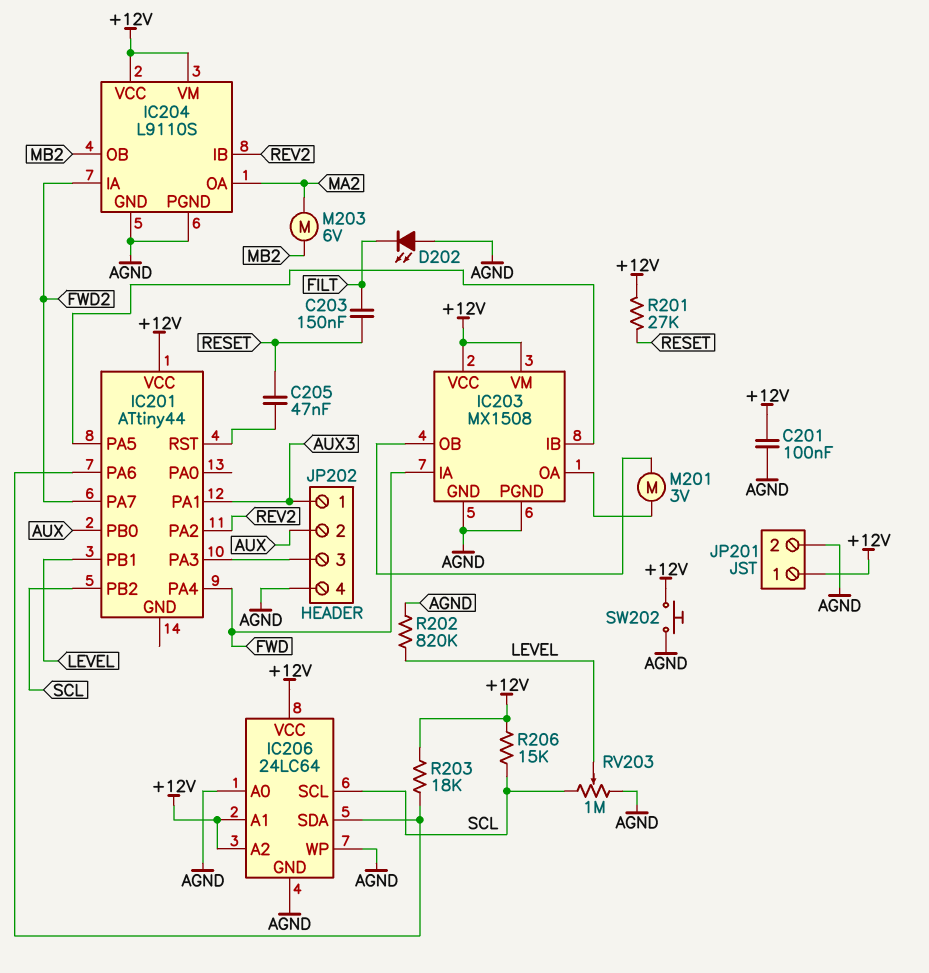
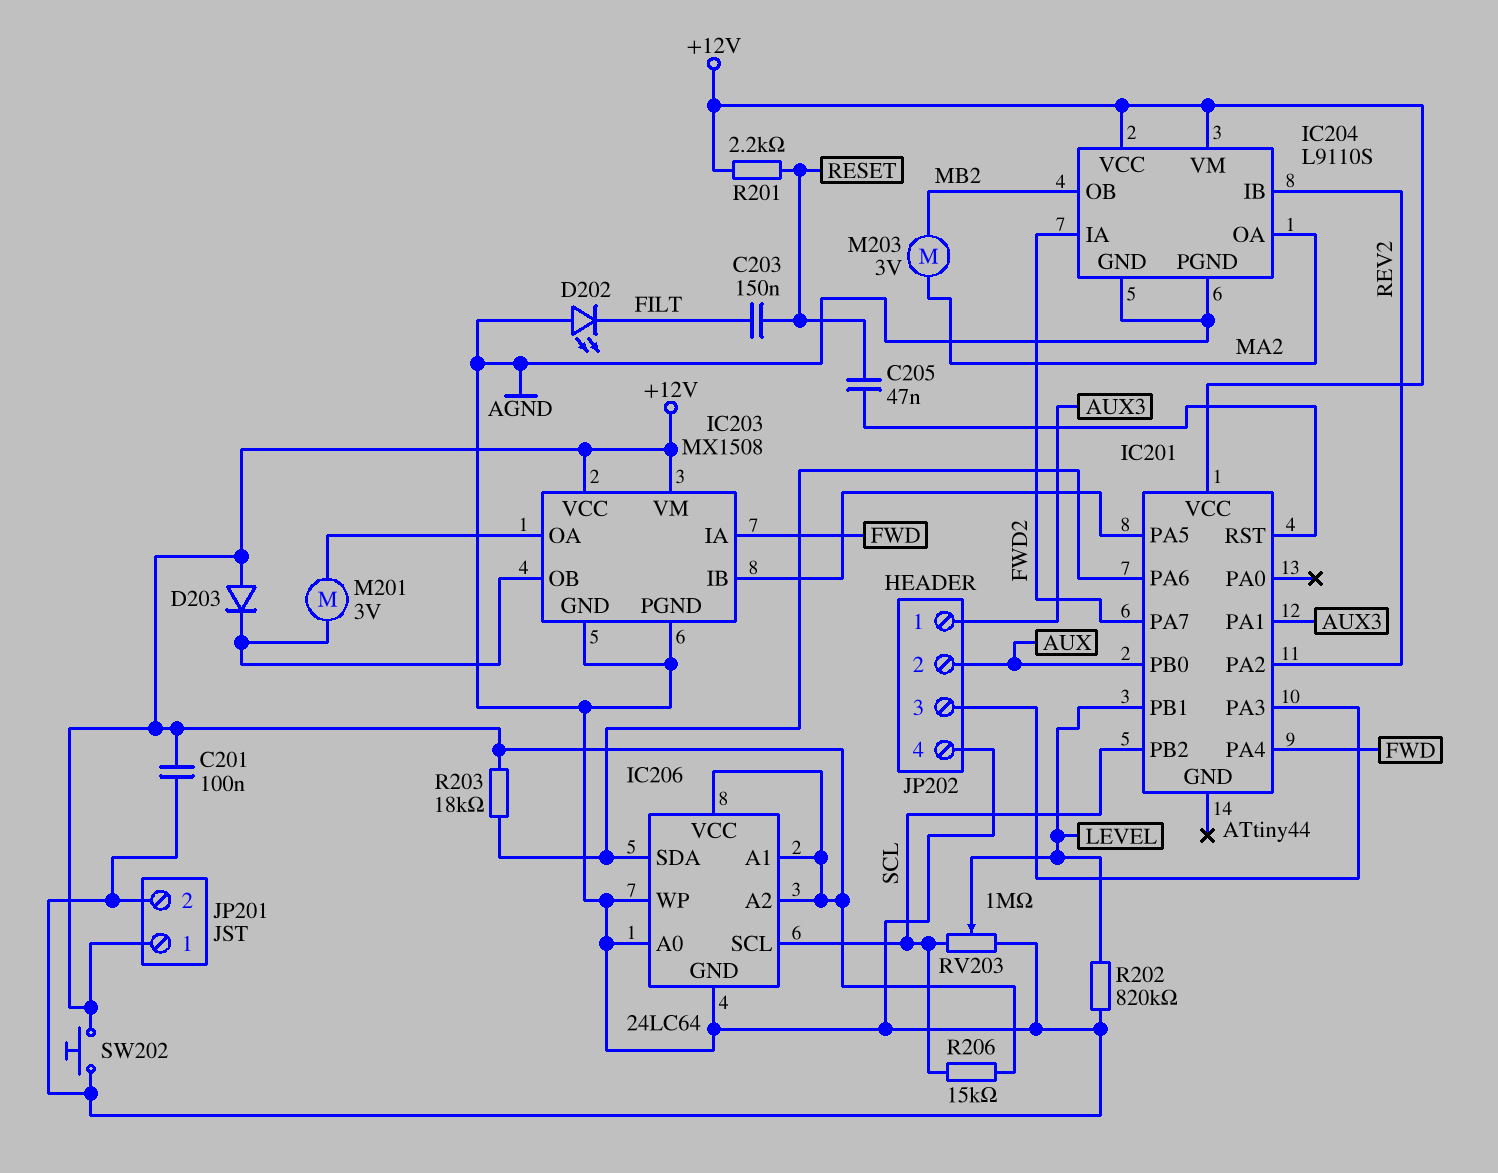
D203: none -> diode (A +12V, K IC203/OB)
M203: motor 6V (MA2, MB2) -> motor 3V (MA2, MB2)
R201: 27k (+12V, RESET) -> 2.2k (+12V, RESET)

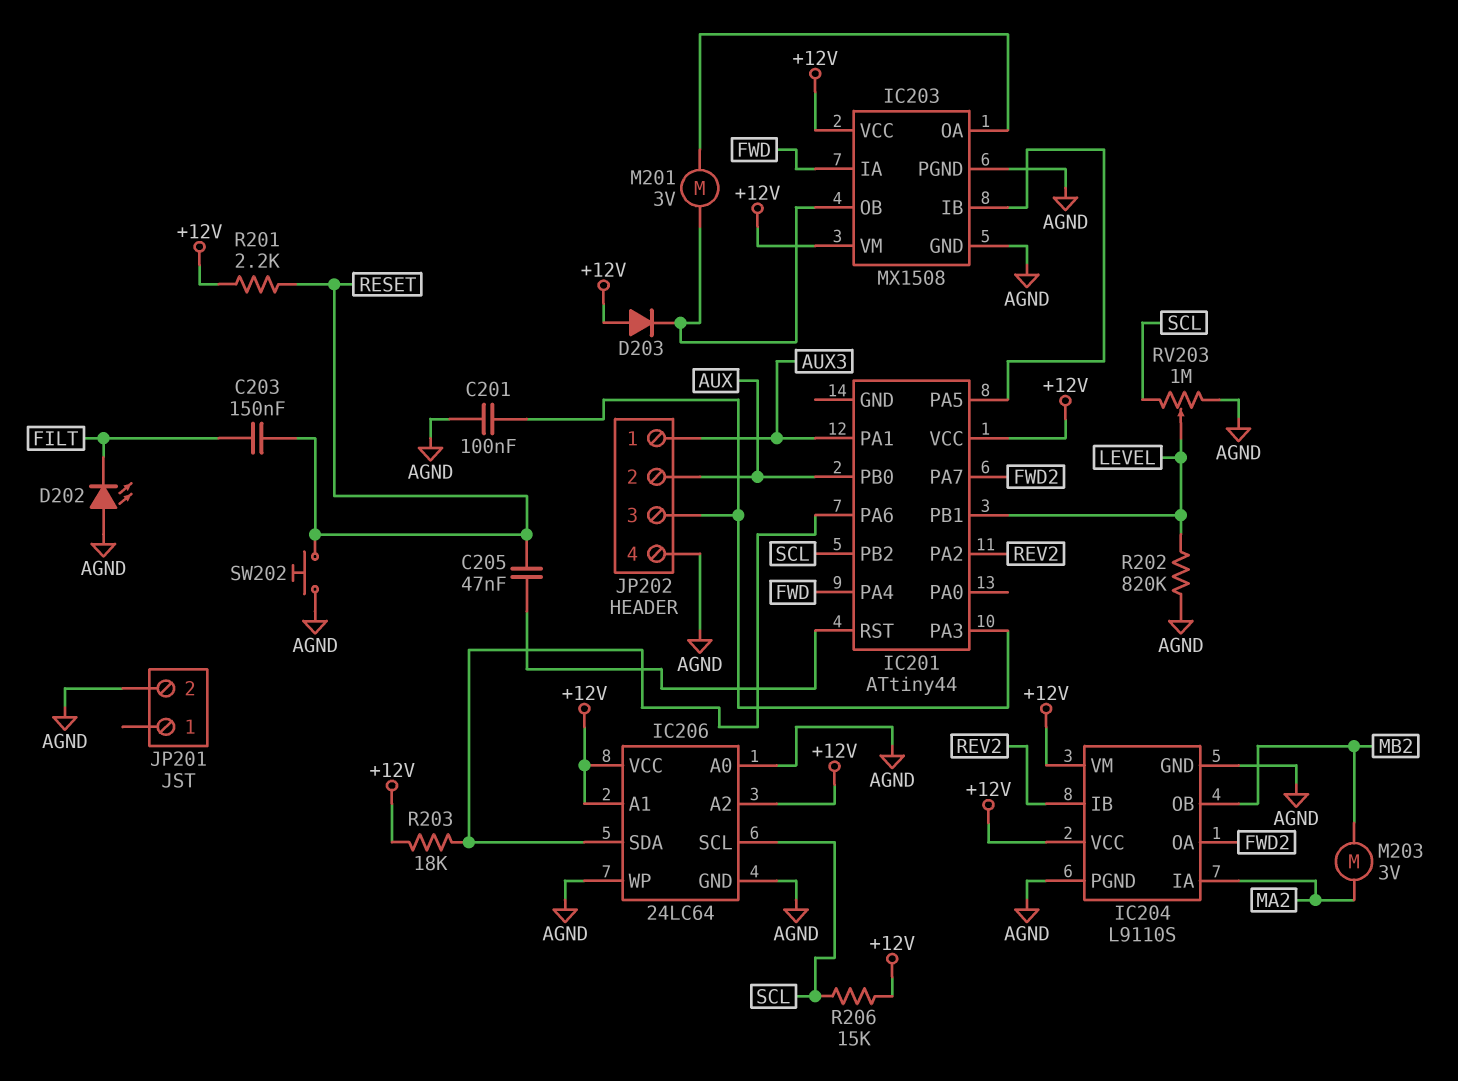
C201: 100nF (+12V, AGND) -> 100nF (AGND, IC201/PA3)
IC204 pin IA: FWD2 -> MA2
IC204 pin OA: MA2 -> FWD2
JP201 pin 1: +12V -> none
SW202: button (+12V, AGND) -> button (AGND, RESET)

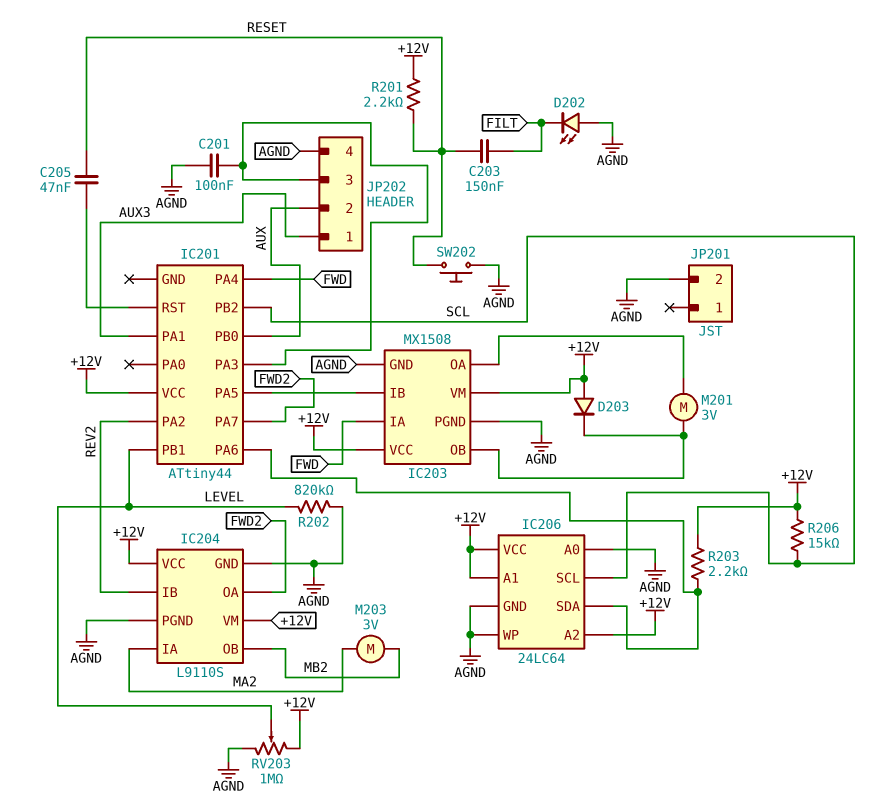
R203: 18k (+12V, IC201/PA6) -> 2.2k (+12V, IC201/PA6)
RV203: 1M (AGND, SCL, wiper LEVEL) -> 1M (+12V, AGND, wiper LEVEL)

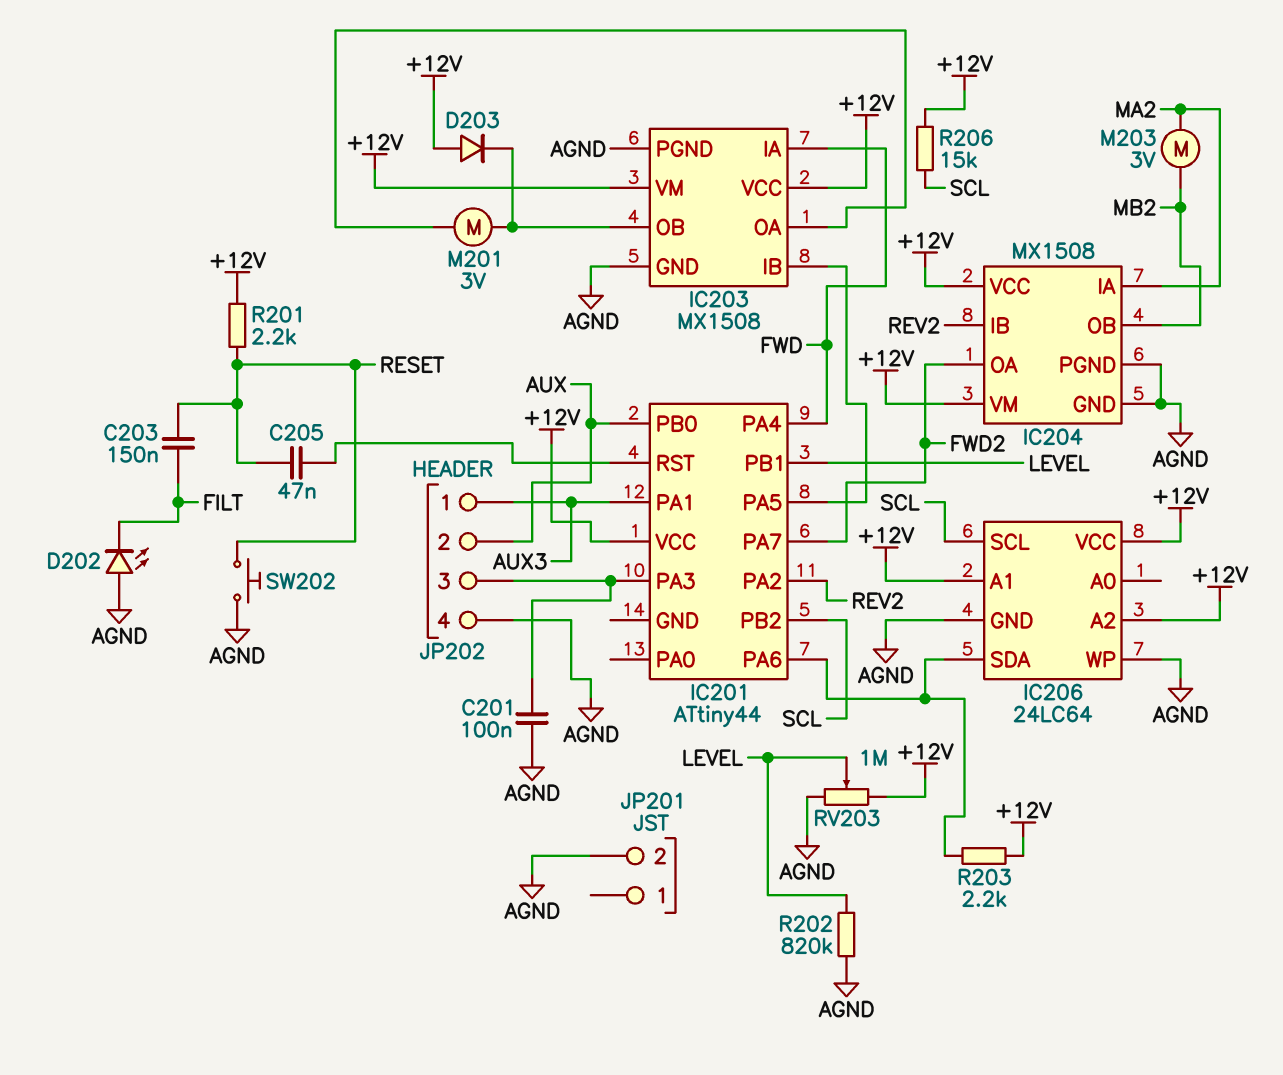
IC204: L9110S -> MX1508
IC206 pin A0: AGND -> none

